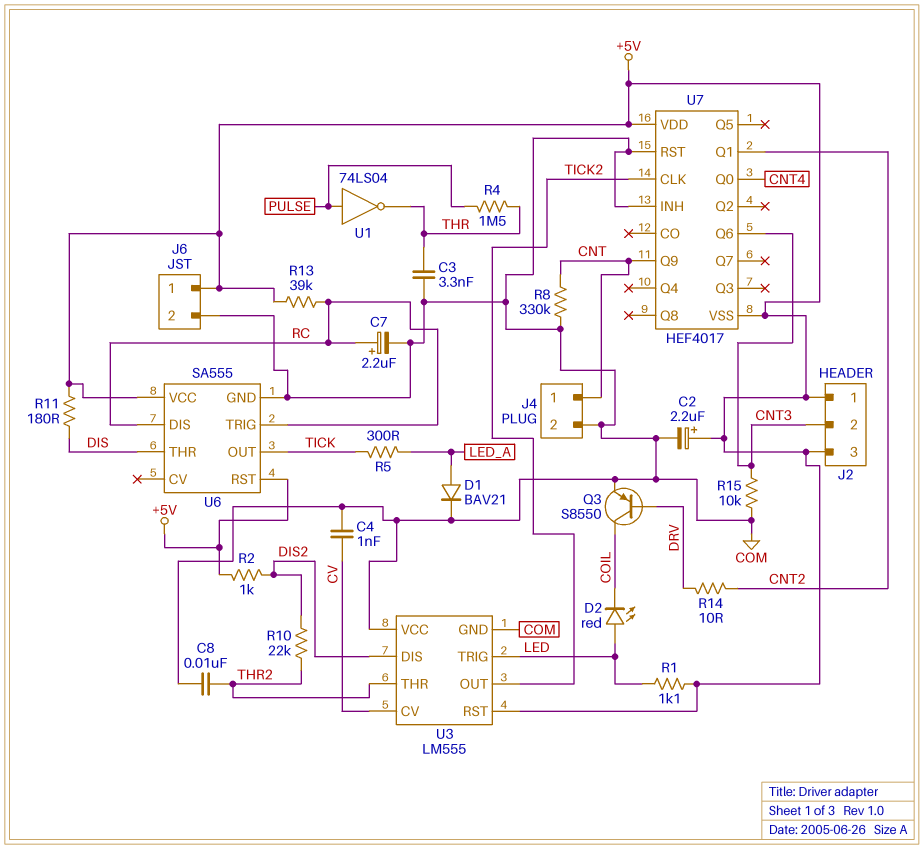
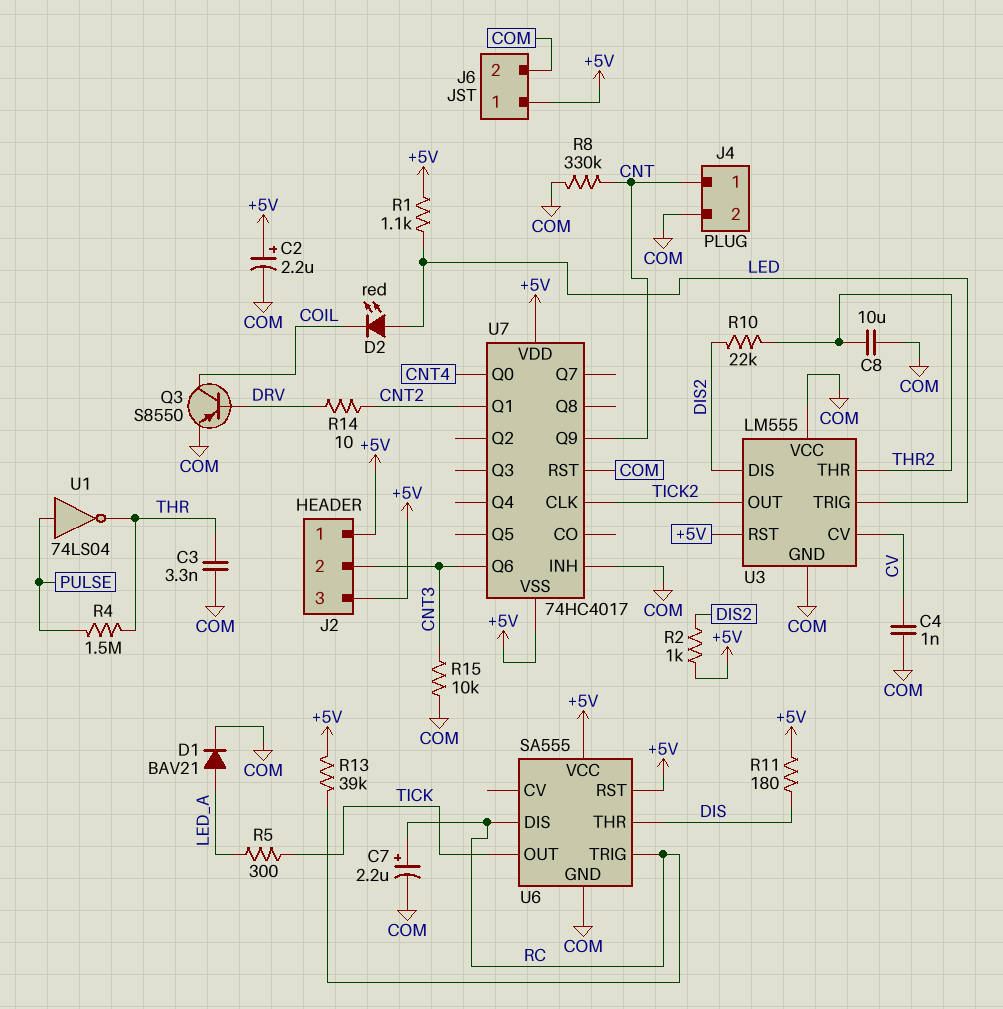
C8: 10nF (COM, THR2) -> 10uF (COM, THR2)
U7: HEF4017 -> 74HC4017

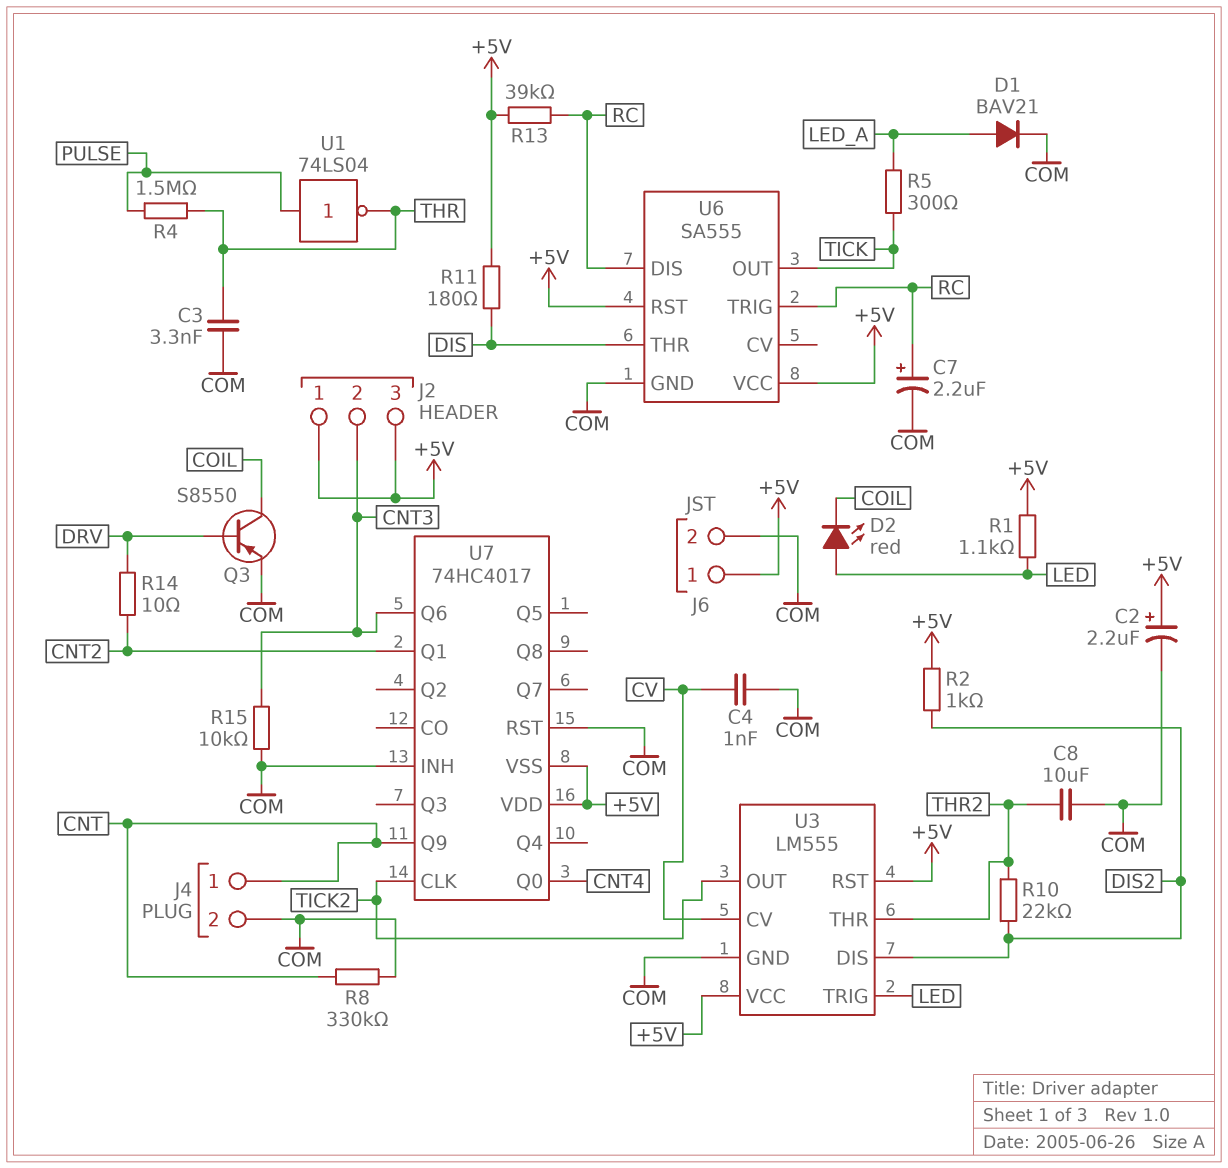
U3 pin VCC: COM -> +5V

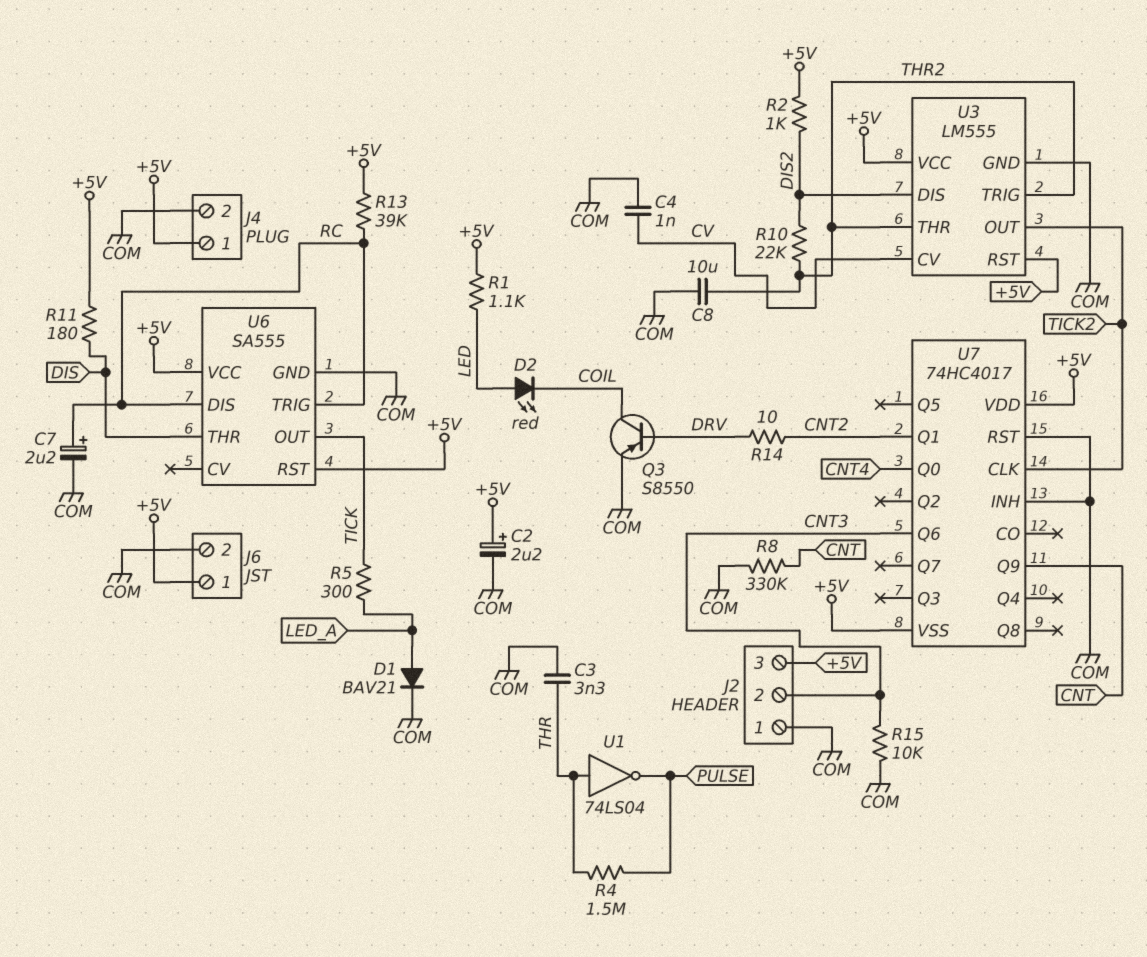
J2 pin 1: +5V -> COM
J4 pin 1: CNT -> +5V
U1: NOT 74LS04 (in PULSE, out THR) -> NOT 74LS04 (in THR, out PULSE)
U3 pin TRIG: LED -> THR2

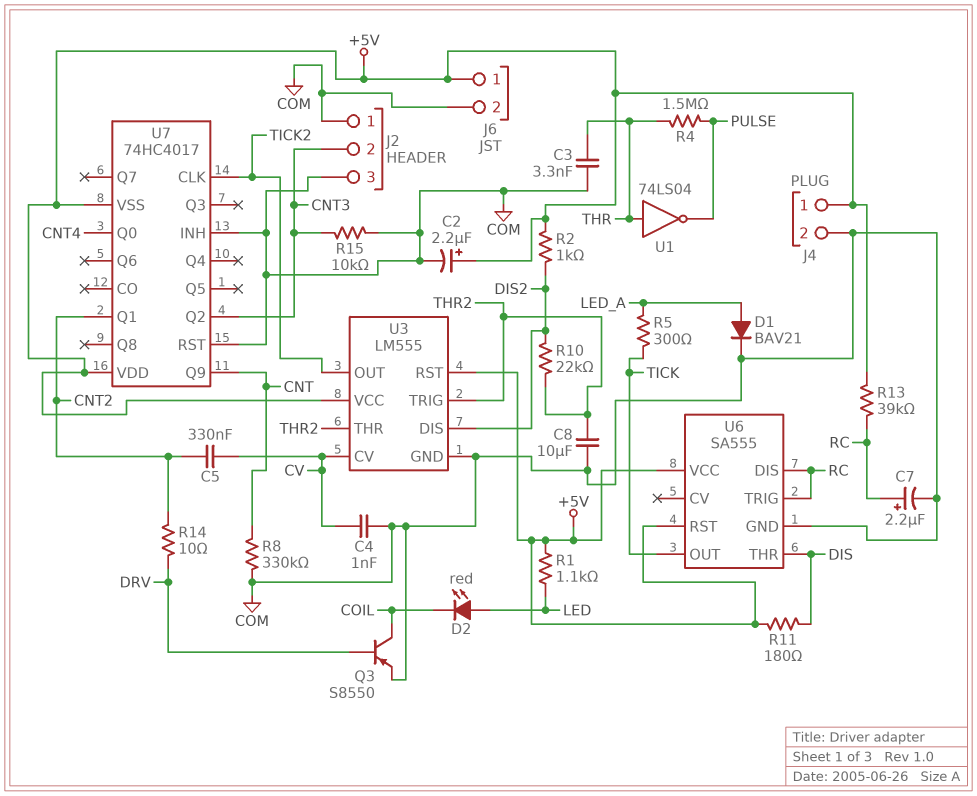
C5: none -> 330nF (CNT2, CV)
J2 pin 3: +5V -> COM
U7 pin Q2: none -> CNT3
U7 pin Q6: CNT3 -> none

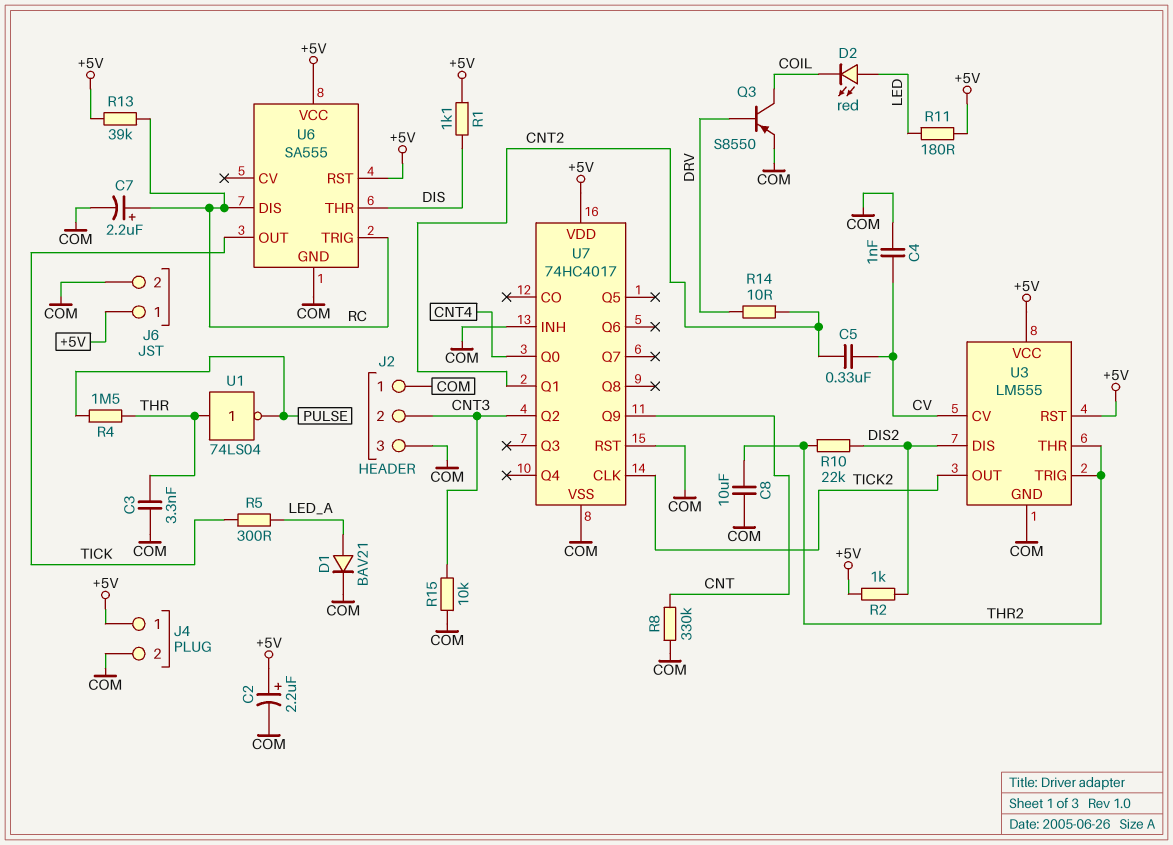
R1: 1.1k (+5V, LED) -> 1.1k (+5V, DIS)
R11: 180 (+5V, DIS) -> 180 (+5V, LED)
U7 pin VSS: +5V -> COM

